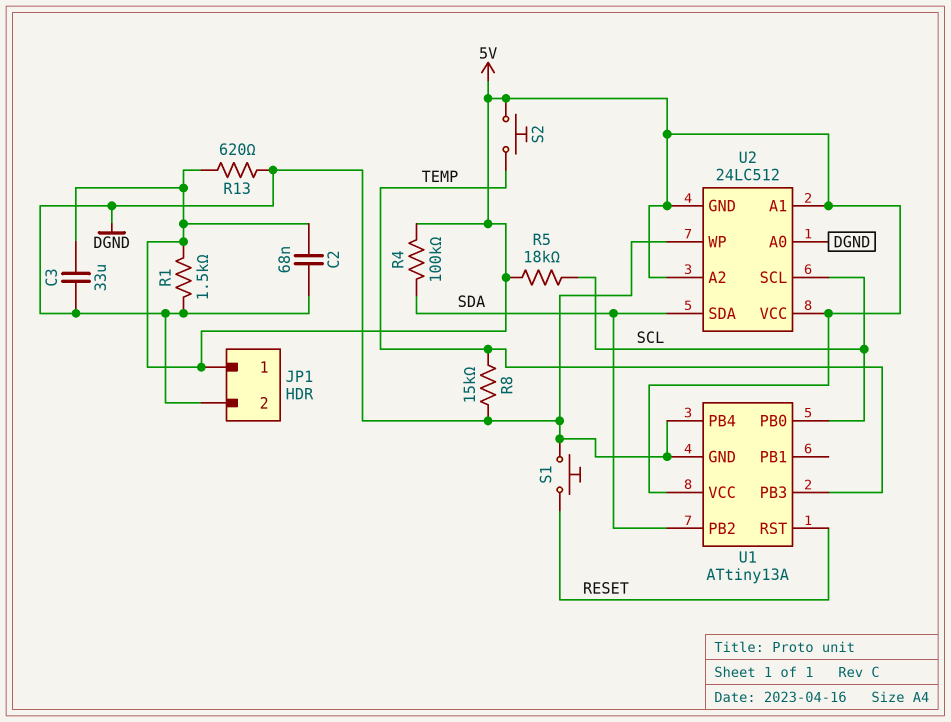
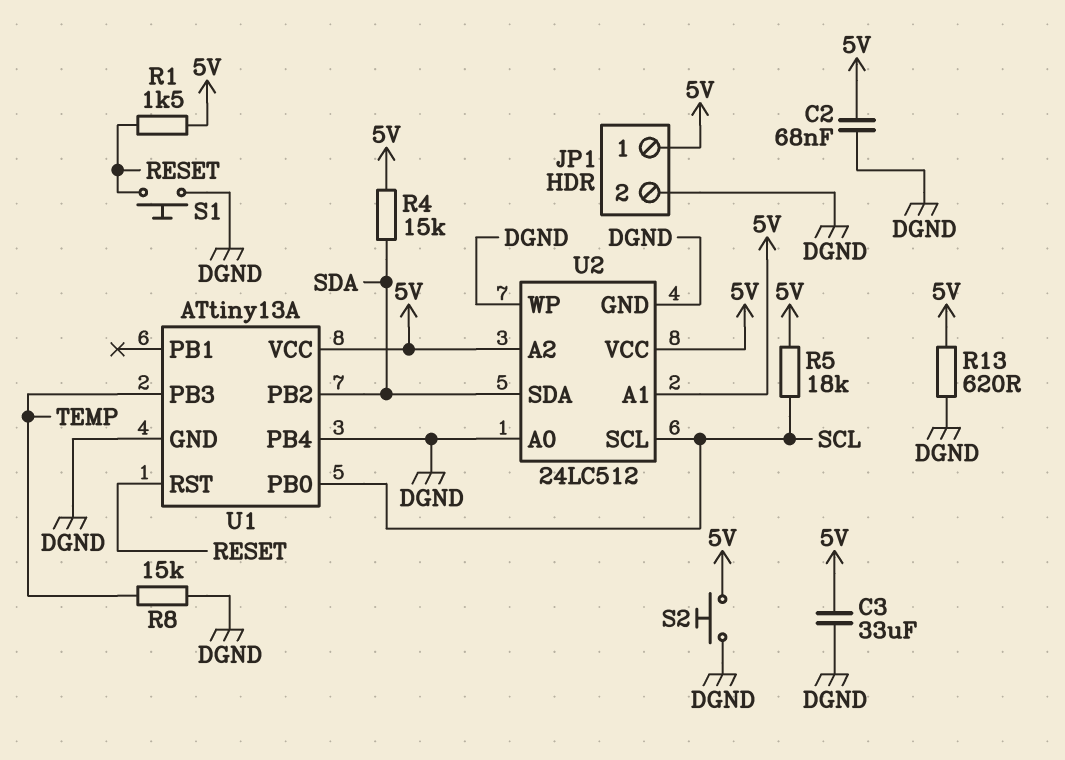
R1: 1.5k (5V, DGND) -> 1.5k (5V, RESET)
R4: 100k (5V, SDA) -> 15k (5V, SDA)
S2: button (5V, TEMP) -> button (5V, DGND)
U2 pin GND: 5V -> DGND

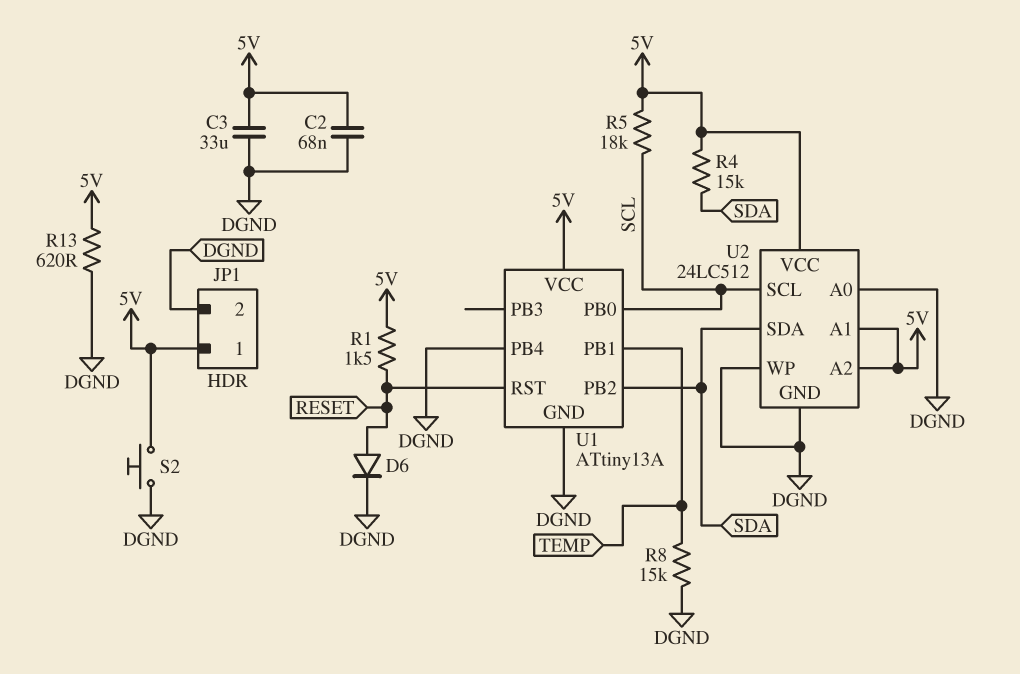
D6: none -> diode (A RESET, K DGND)
S1: button (DGND, RESET) -> none
U1 pin PB1: none -> TEMP
U1 pin PB3: TEMP -> none

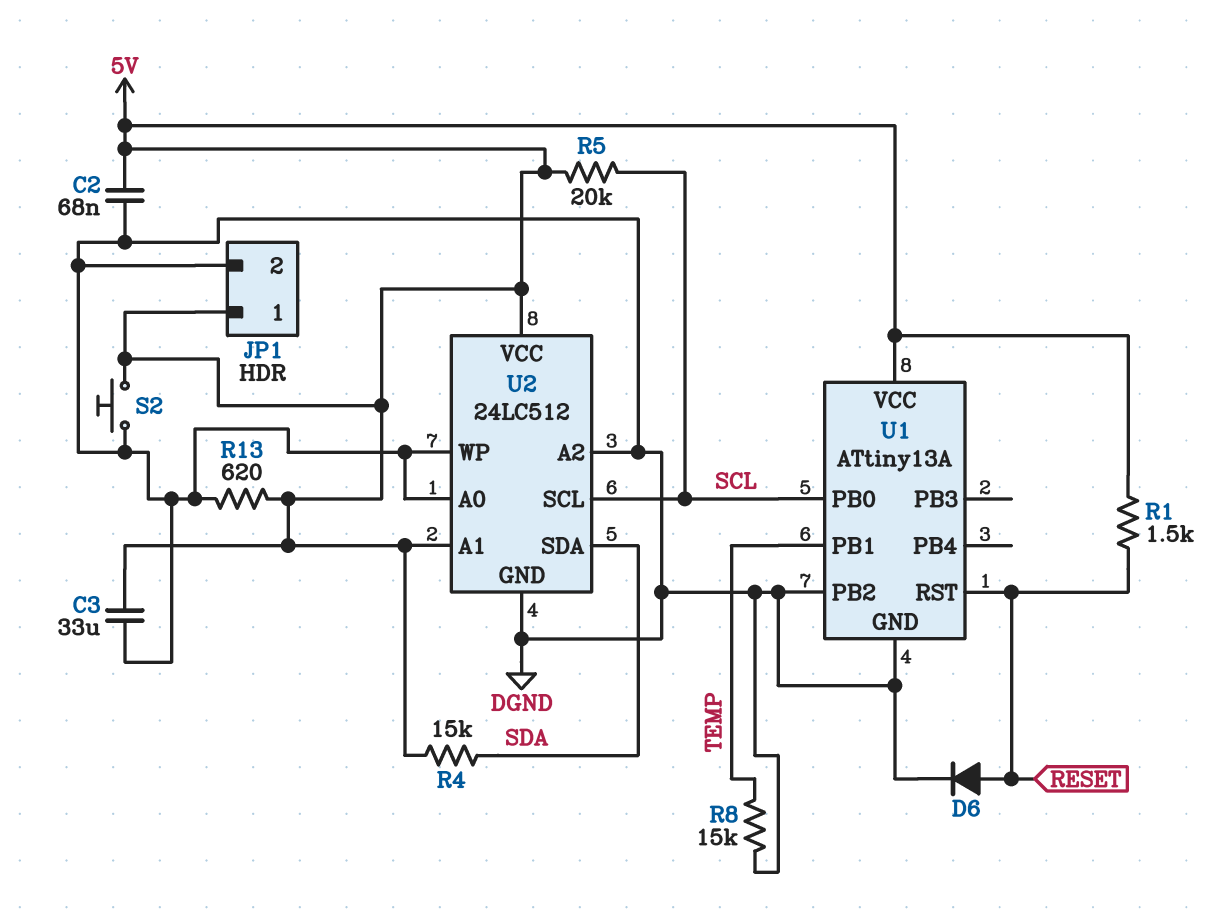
R5: 18k (5V, SCL) -> 20k (5V, SCL)
U1 pin PB2: SDA -> DGND
U1 pin PB4: DGND -> none
U2 pin A2: 5V -> DGND

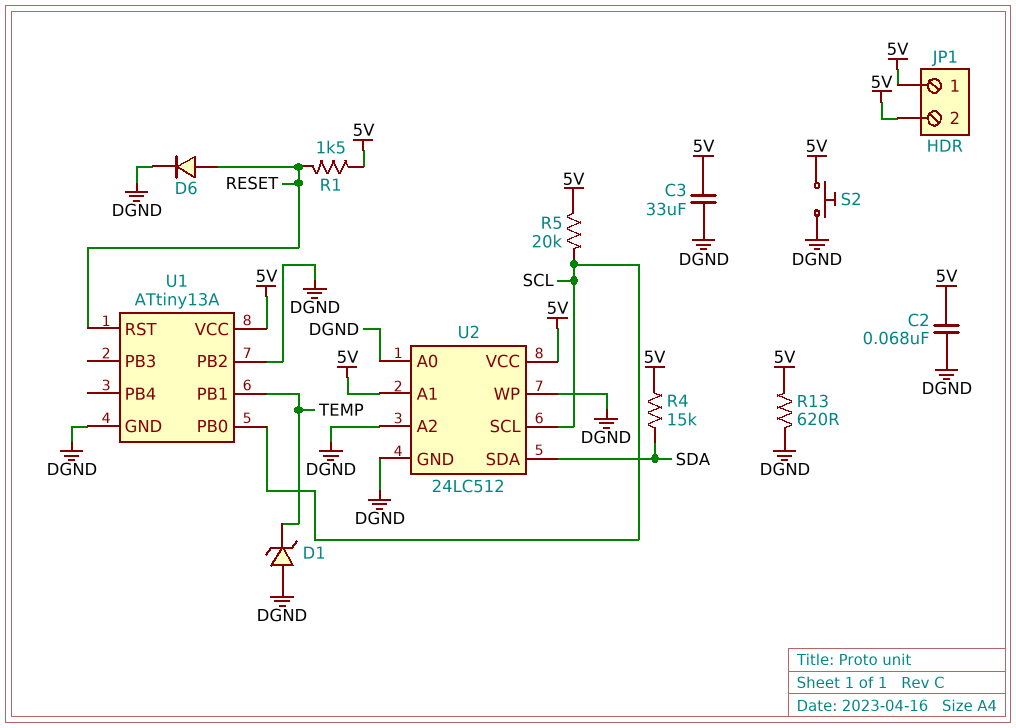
D1: none -> zener (A DGND, K TEMP)
JP1 pin 2: DGND -> 5V
R8: 15k (DGND, TEMP) -> none

